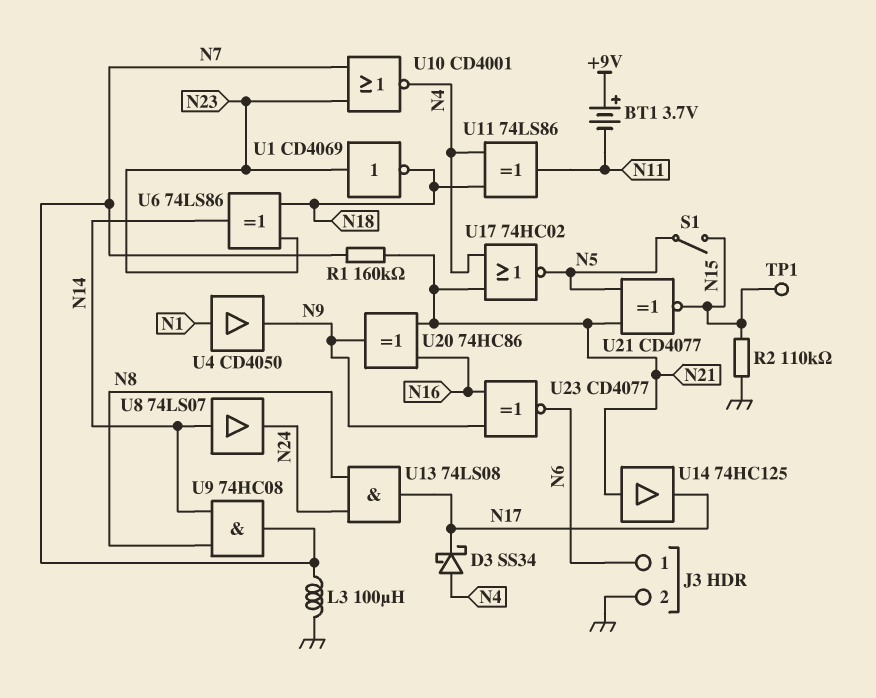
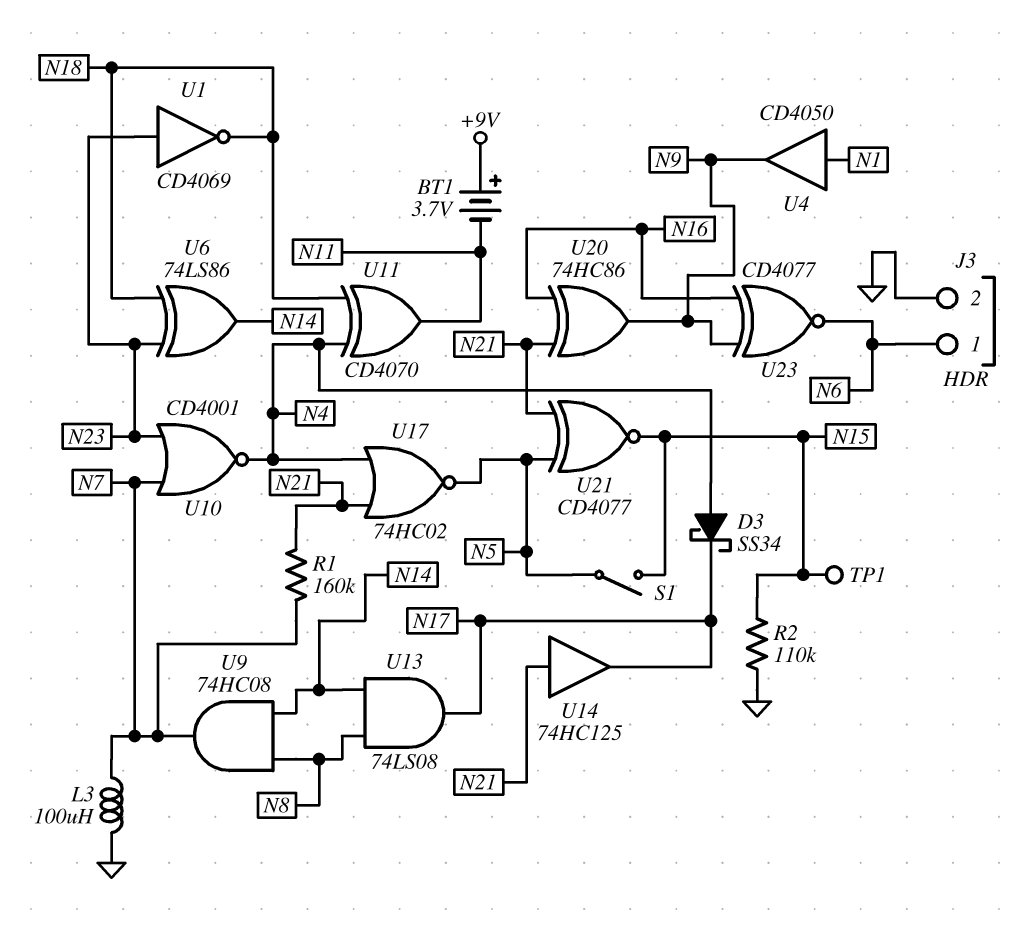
U8: buffer 74LS07 (in N14, out N24) -> none
U11: XOR 74LS86 (in N4, in N18, out N11) -> XOR CD4070 (in N4, in N18, out N11)
U13: AND 74LS08 (in N8, in N24, out N17) -> AND 74LS08 (in N8, in N14, out N17)

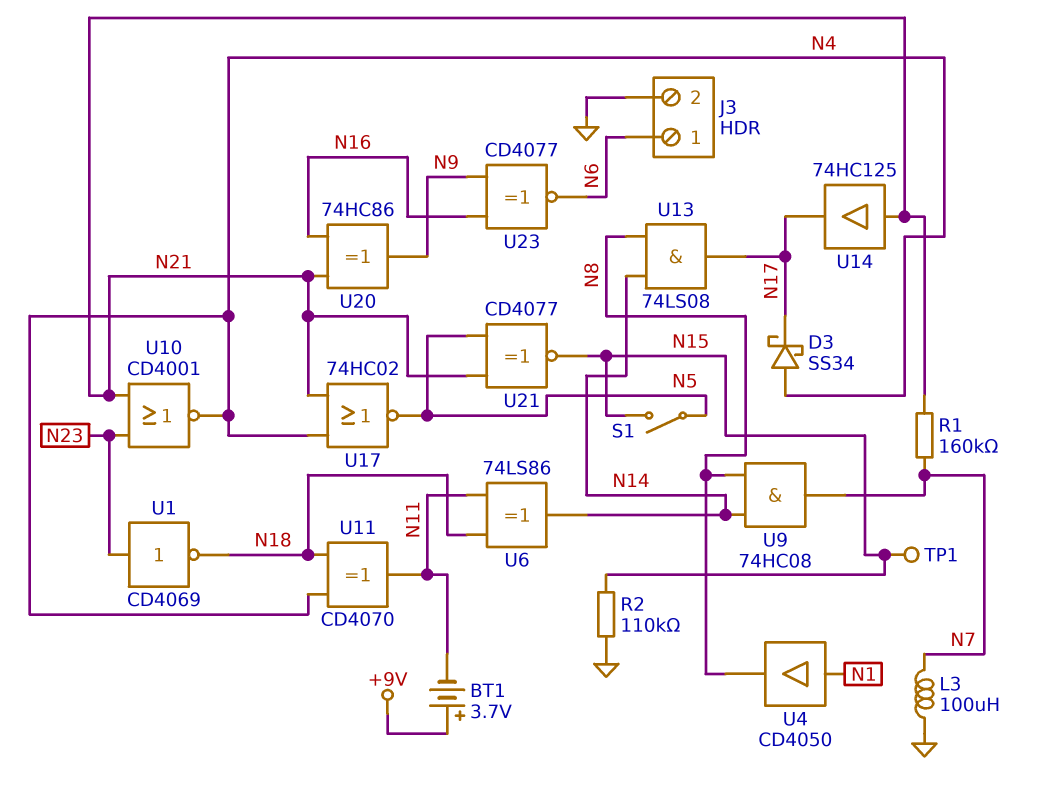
U4: buffer CD4050 (in N1, out N9) -> buffer CD4050 (in N1, out N8)
U6: XOR 74LS86 (in N18, in N23, out N14) -> XOR 74LS86 (in N11, in N18, out N14)
U10: NOR CD4001 (in N7, in N23, out N4) -> NOR CD4001 (in N21, in N23, out N4)

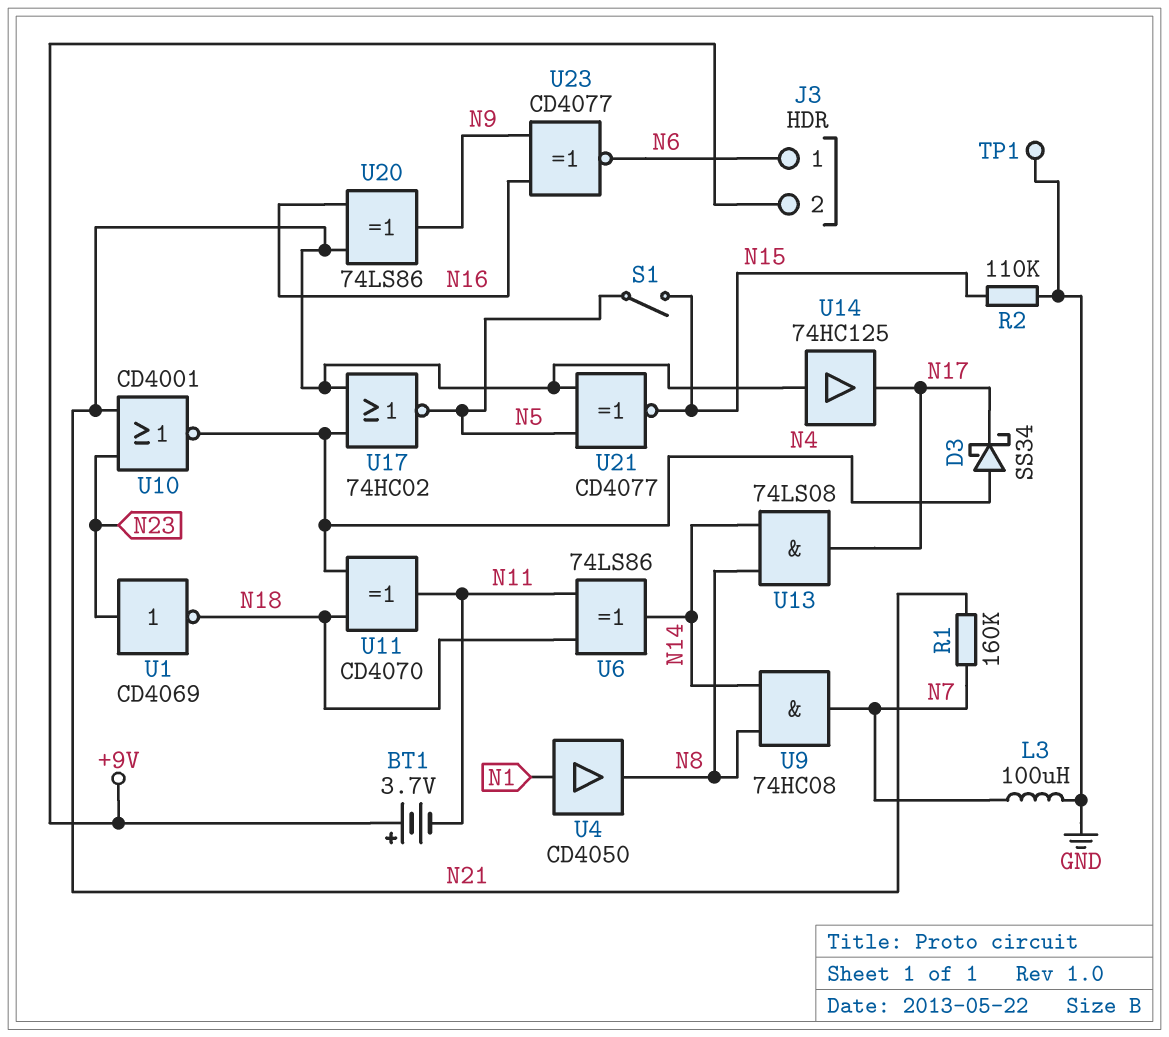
J3 pin 2: GND -> +9V
TP1: test point (N15) -> test point (GND)
U20: XOR 74HC86 (in N16, in N21, out N9) -> XOR 74LS86 (in N16, in N21, out N9)

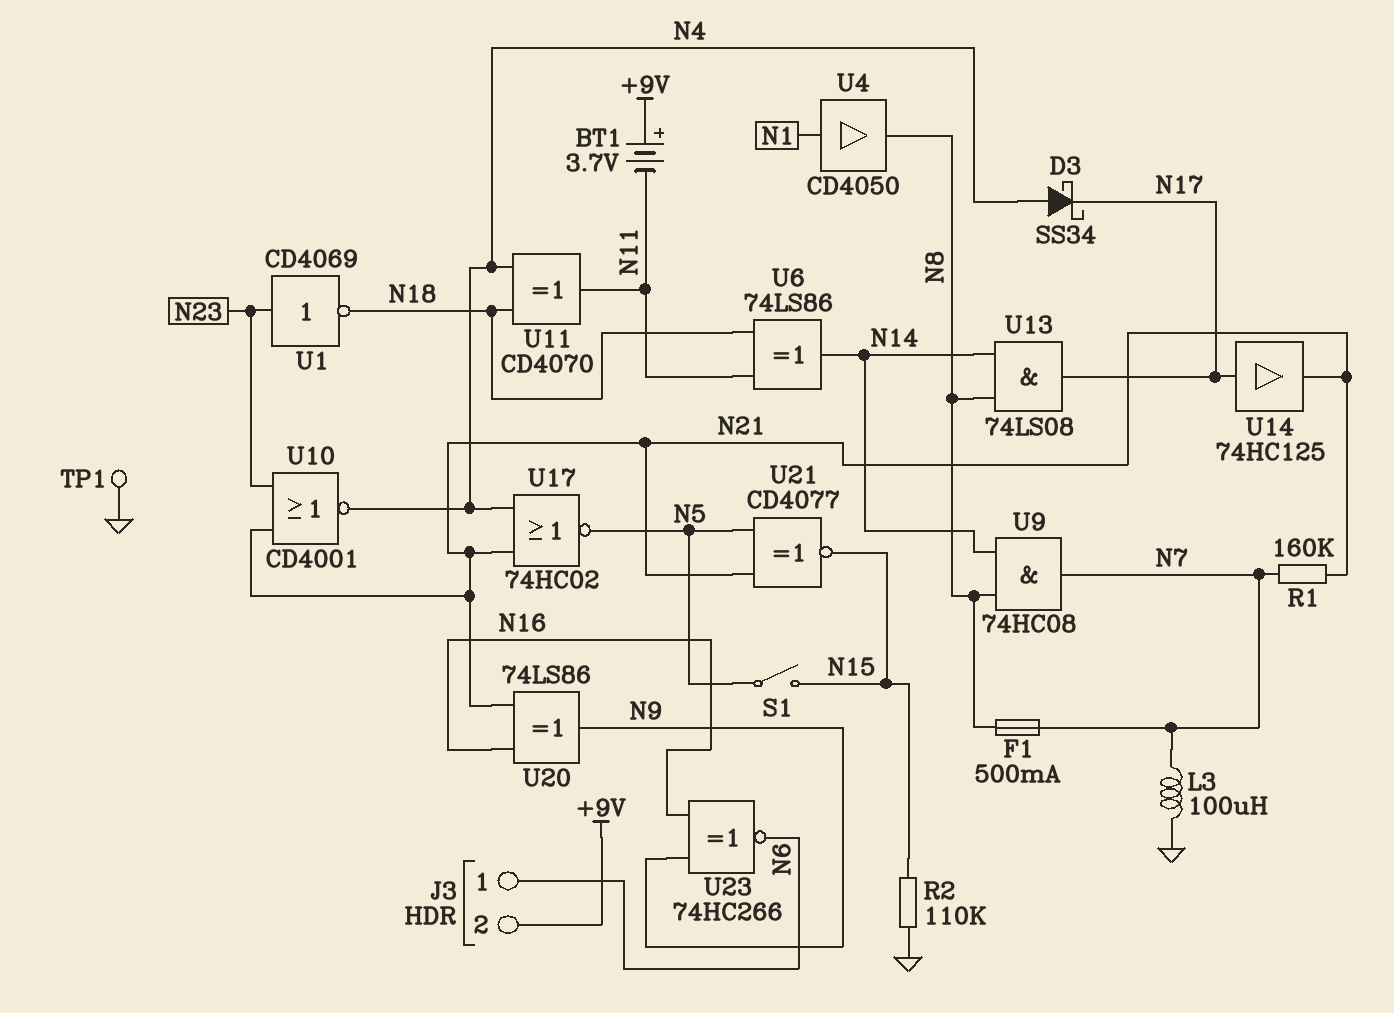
F1: none -> 500mA (N7, N8)
U14: buffer 74HC125 (in N21, out N17) -> buffer 74HC125 (in N17, out N21)
U23: XNOR CD4077 (in N9, in N16, out N6) -> XNOR 74HC266 (in N9, in N16, out N6)

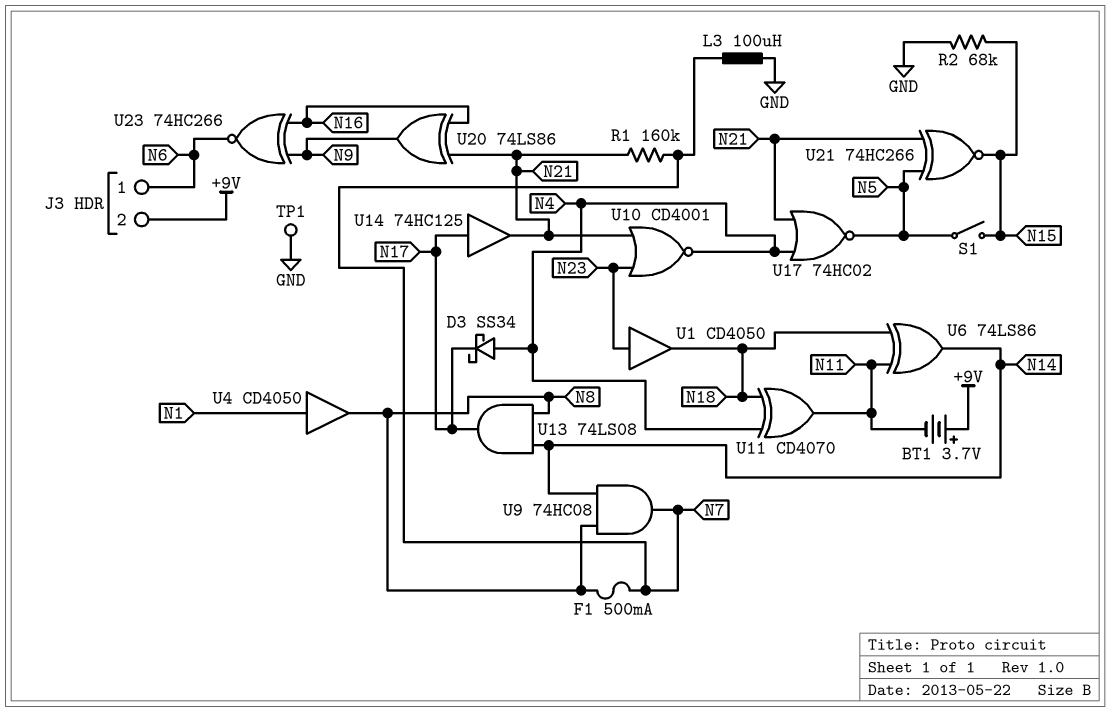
R2: 110k (GND, N15) -> 68k (GND, N15)
U1: NOT CD4069 (in N23, out N18) -> buffer CD4050 (in N23, out N18)
U21: XNOR CD4077 (in N5, in N21, out N15) -> XNOR 74HC266 (in N5, in N21, out N15)

